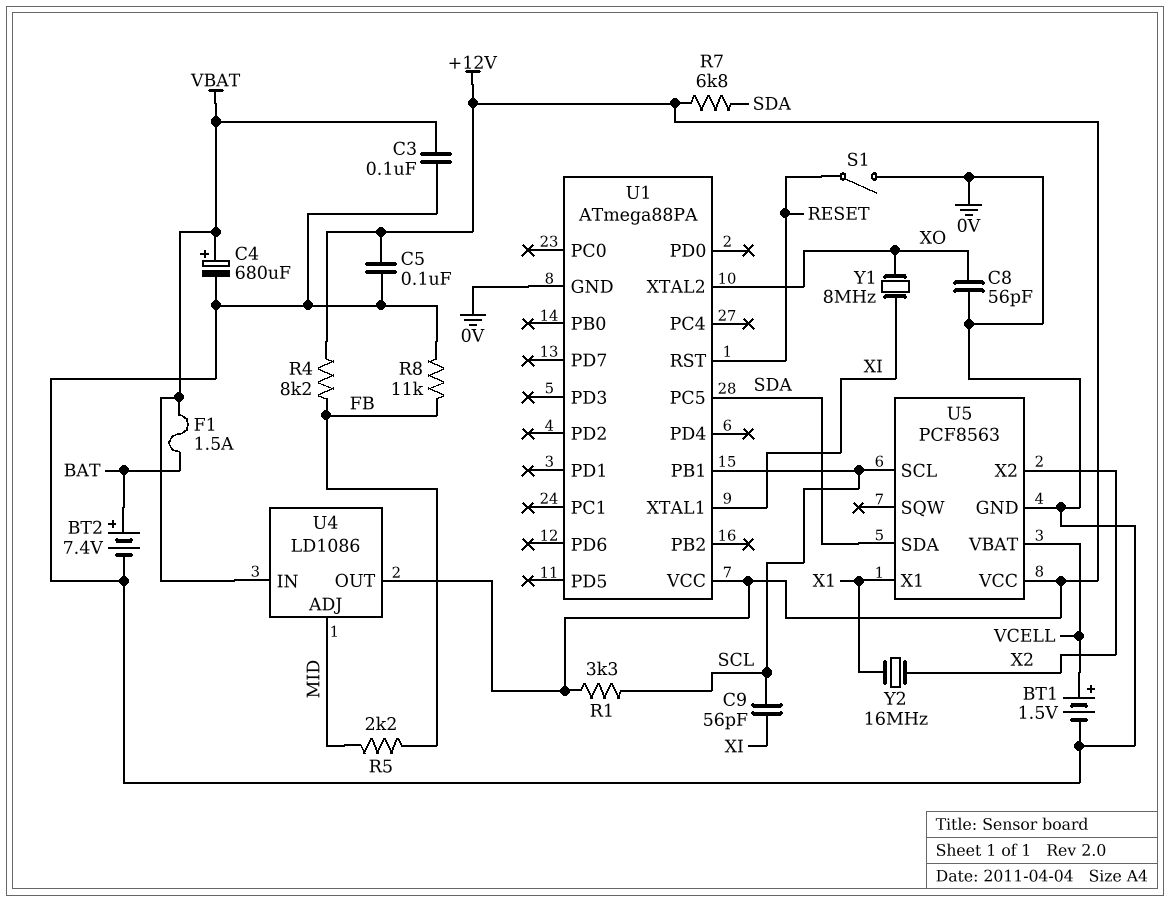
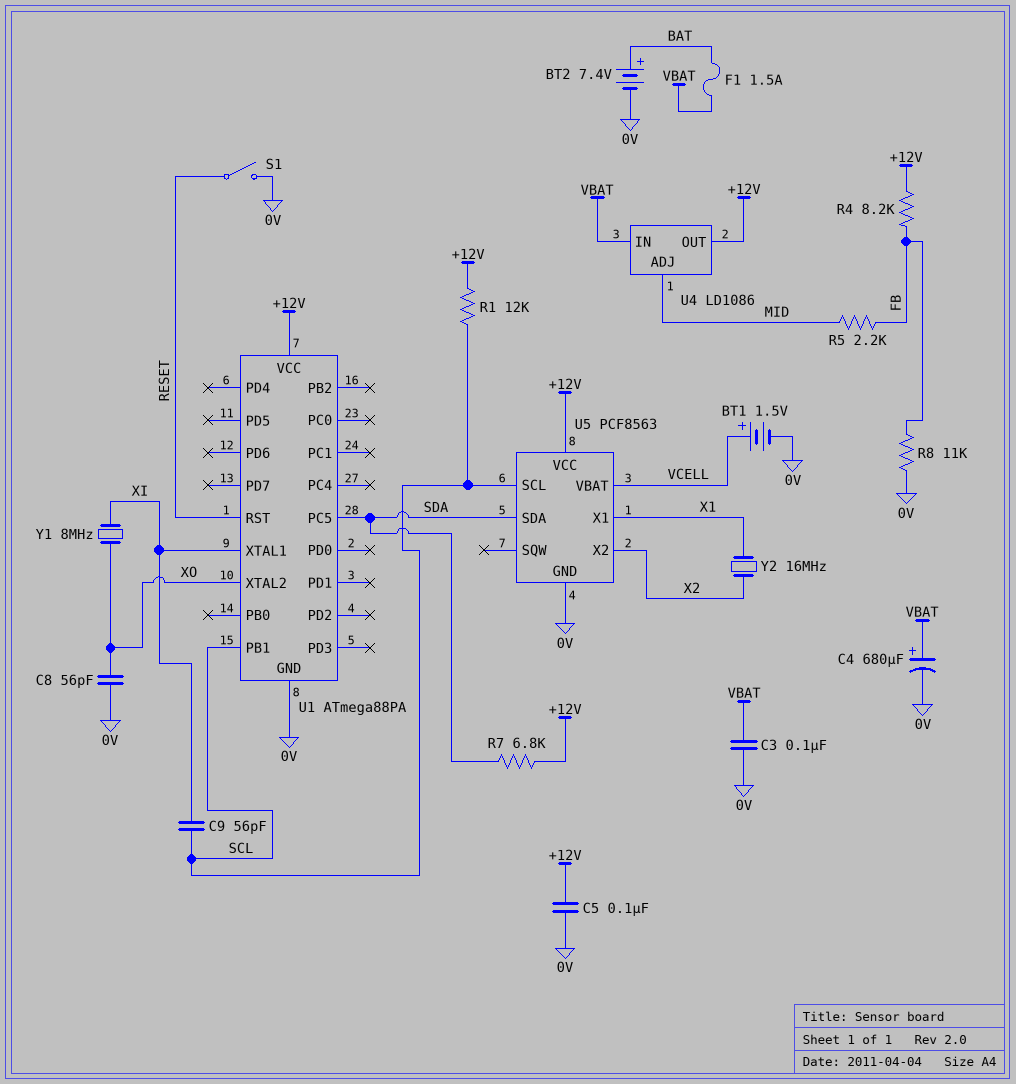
R1: 3.3k (+12V, SCL) -> 12k (+12V, SCL)

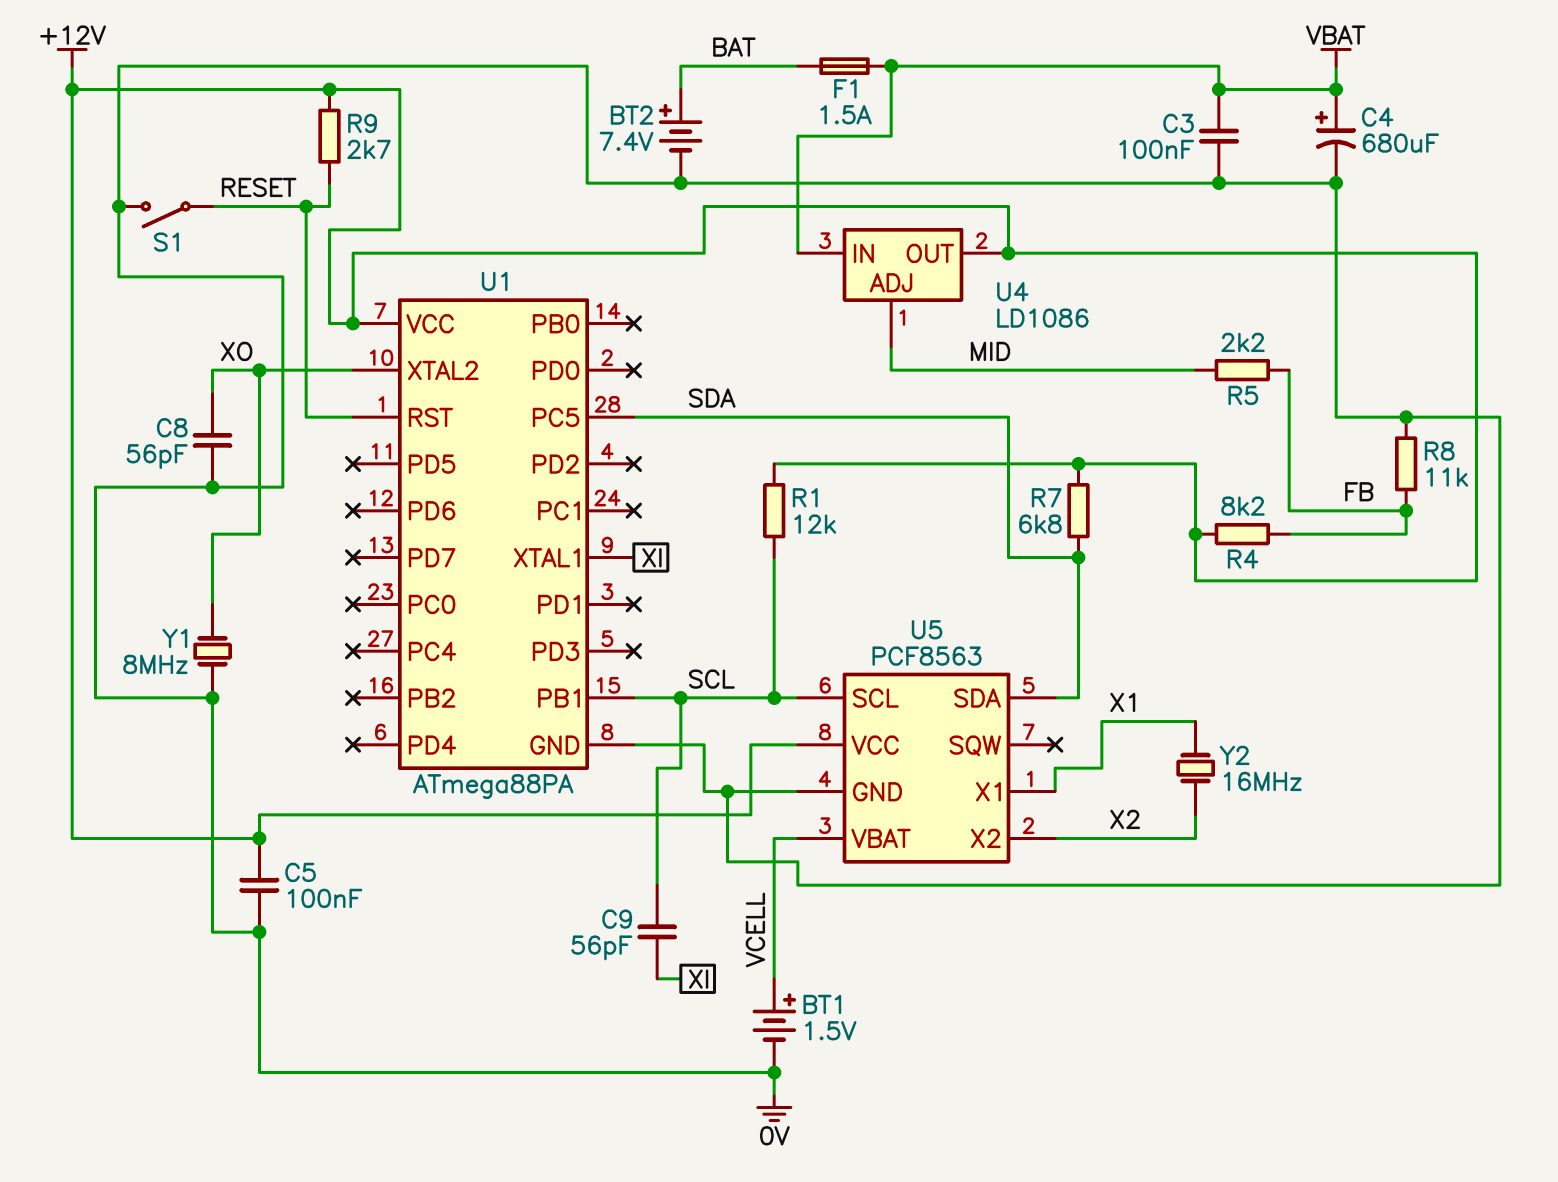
R9: none -> 2.7k (+12V, RESET)
Y1: 8MHz (XI, XO) -> 8MHz (0V, XO)

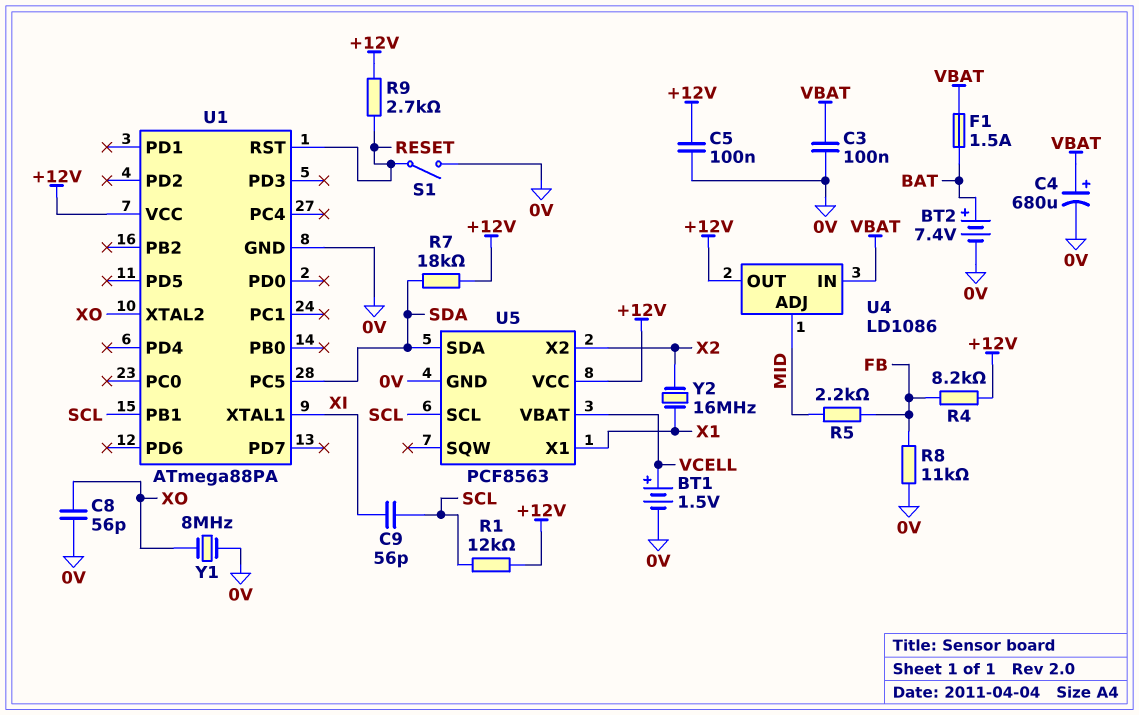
R7: 6.8k (+12V, SDA) -> 18k (+12V, SDA)

